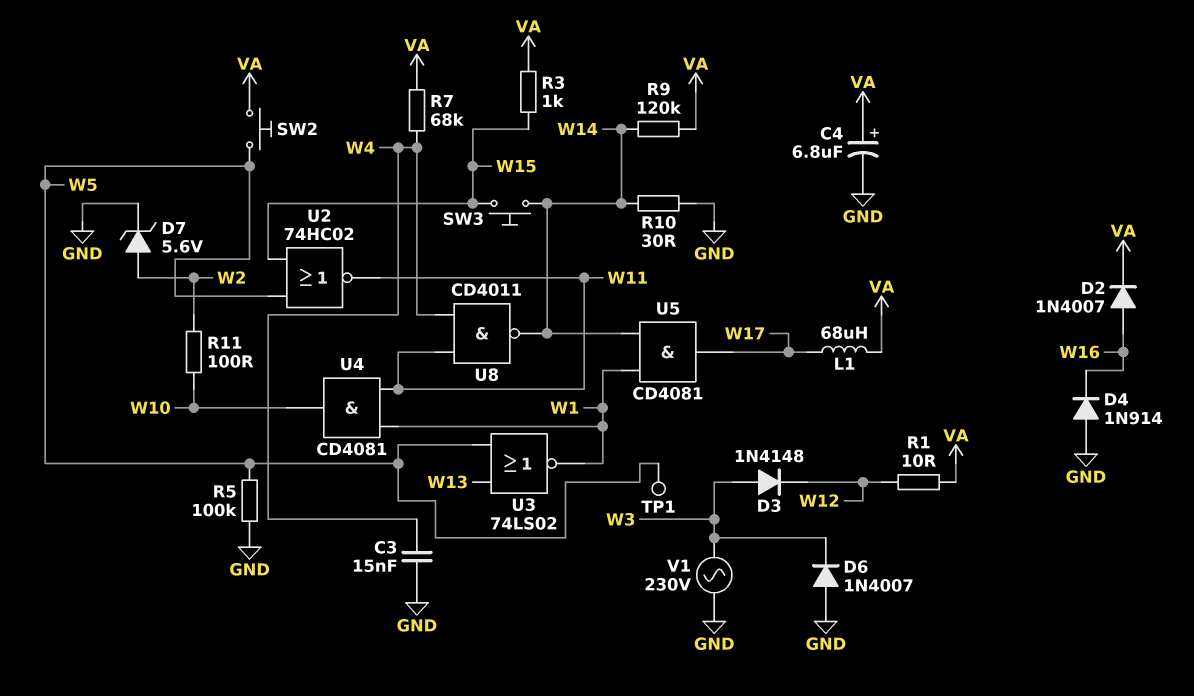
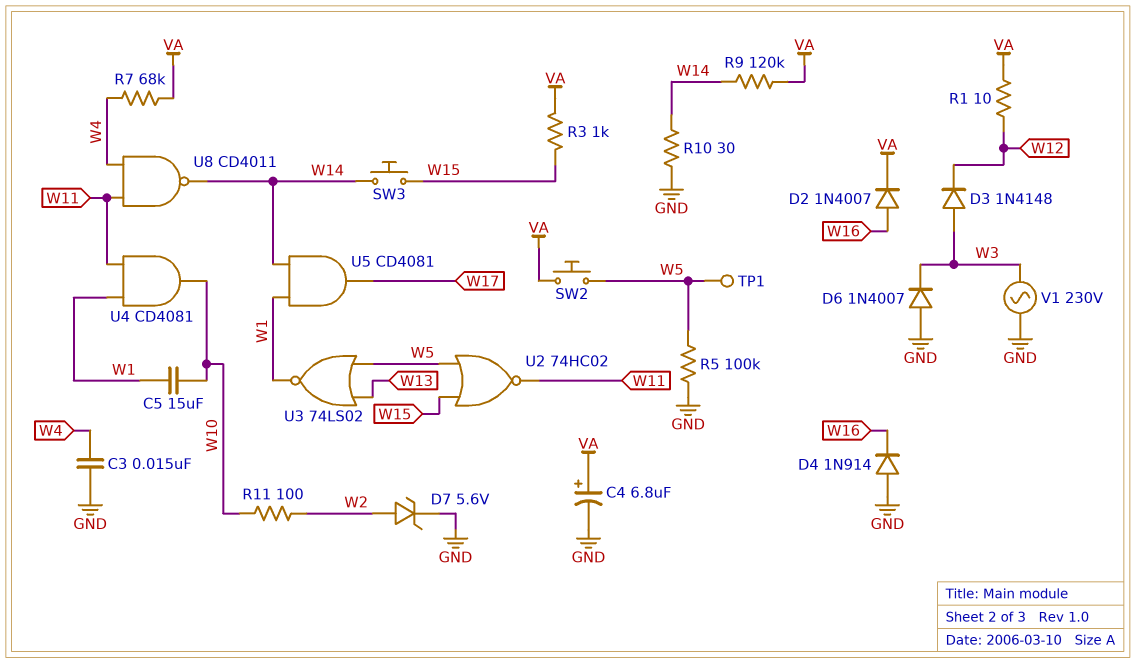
C5: none -> 15uF (W1, W10)
L1: 68uH (VA, W17) -> none

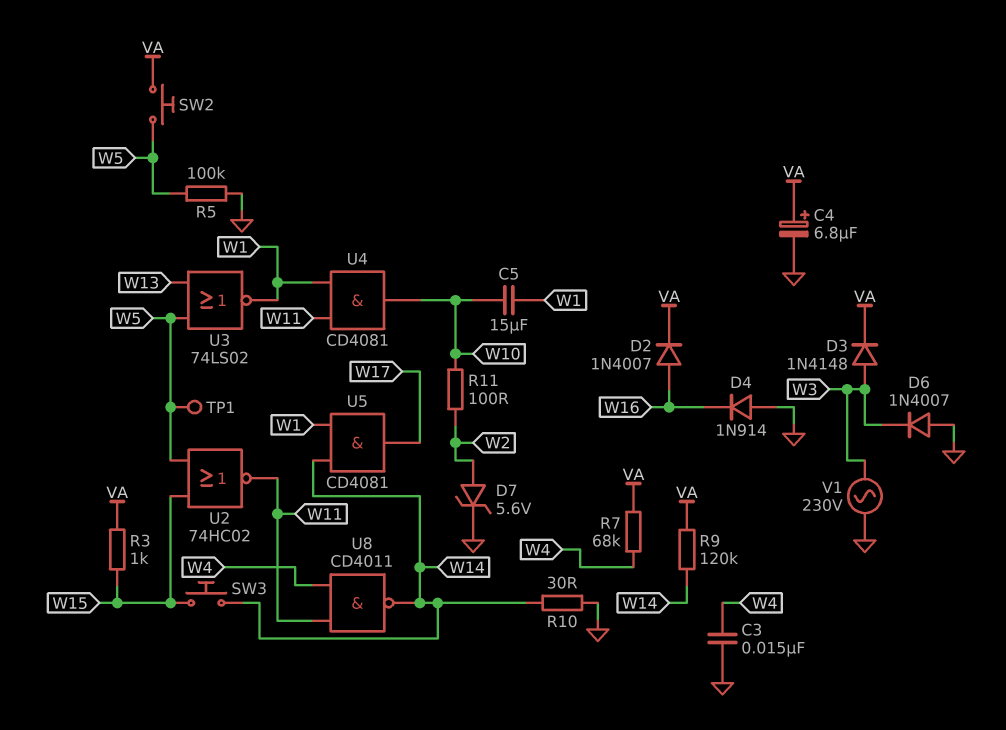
D3: diode 1N4148 (A W3, K W12) -> diode 1N4148 (A W3, K VA)
R1: 10 (VA, W12) -> none

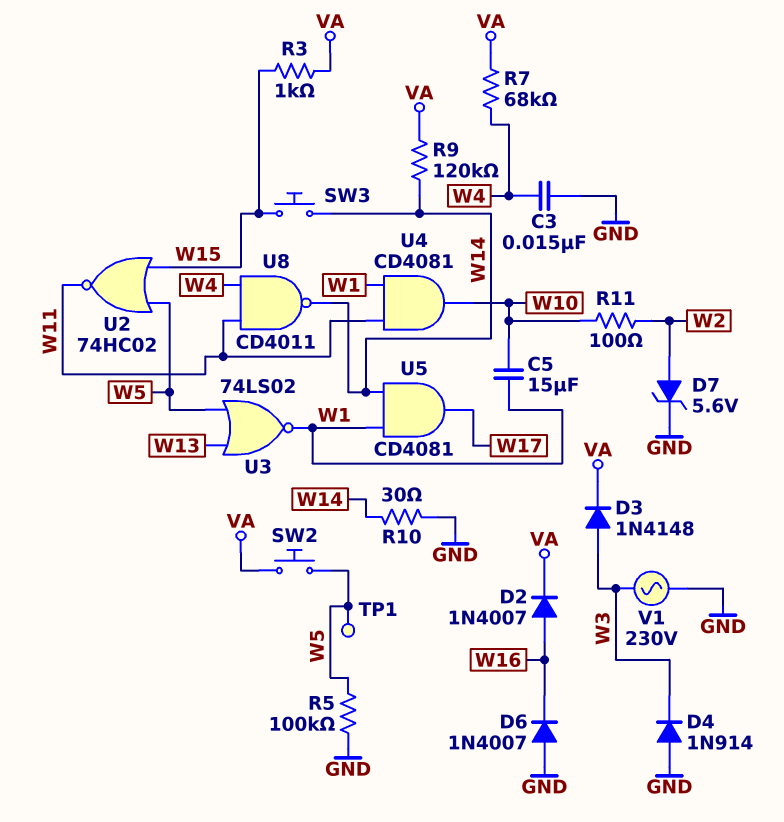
C4: 6.8uF (plus VA, minus GND) -> none
D4: diode 1N914 (A GND, K W16) -> diode 1N914 (A GND, K W3)
D6: diode 1N4007 (A GND, K W3) -> diode 1N4007 (A GND, K W16)

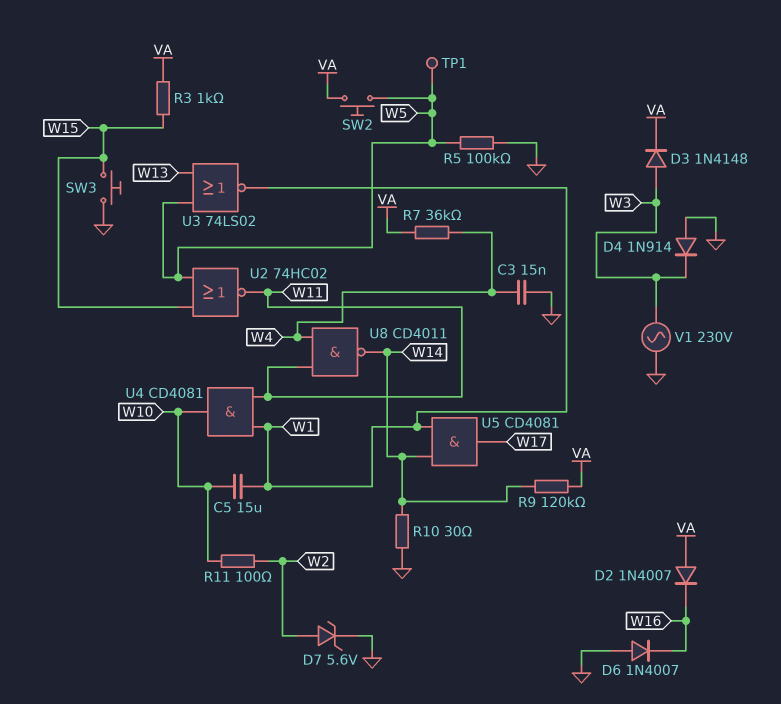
D2: diode 1N4007 (A W16, K VA) -> diode 1N4007 (A VA, K W16)
R7: 68k (VA, W4) -> 36k (VA, W4)
SW3: button (W14, W15) -> button (GND, W15)

